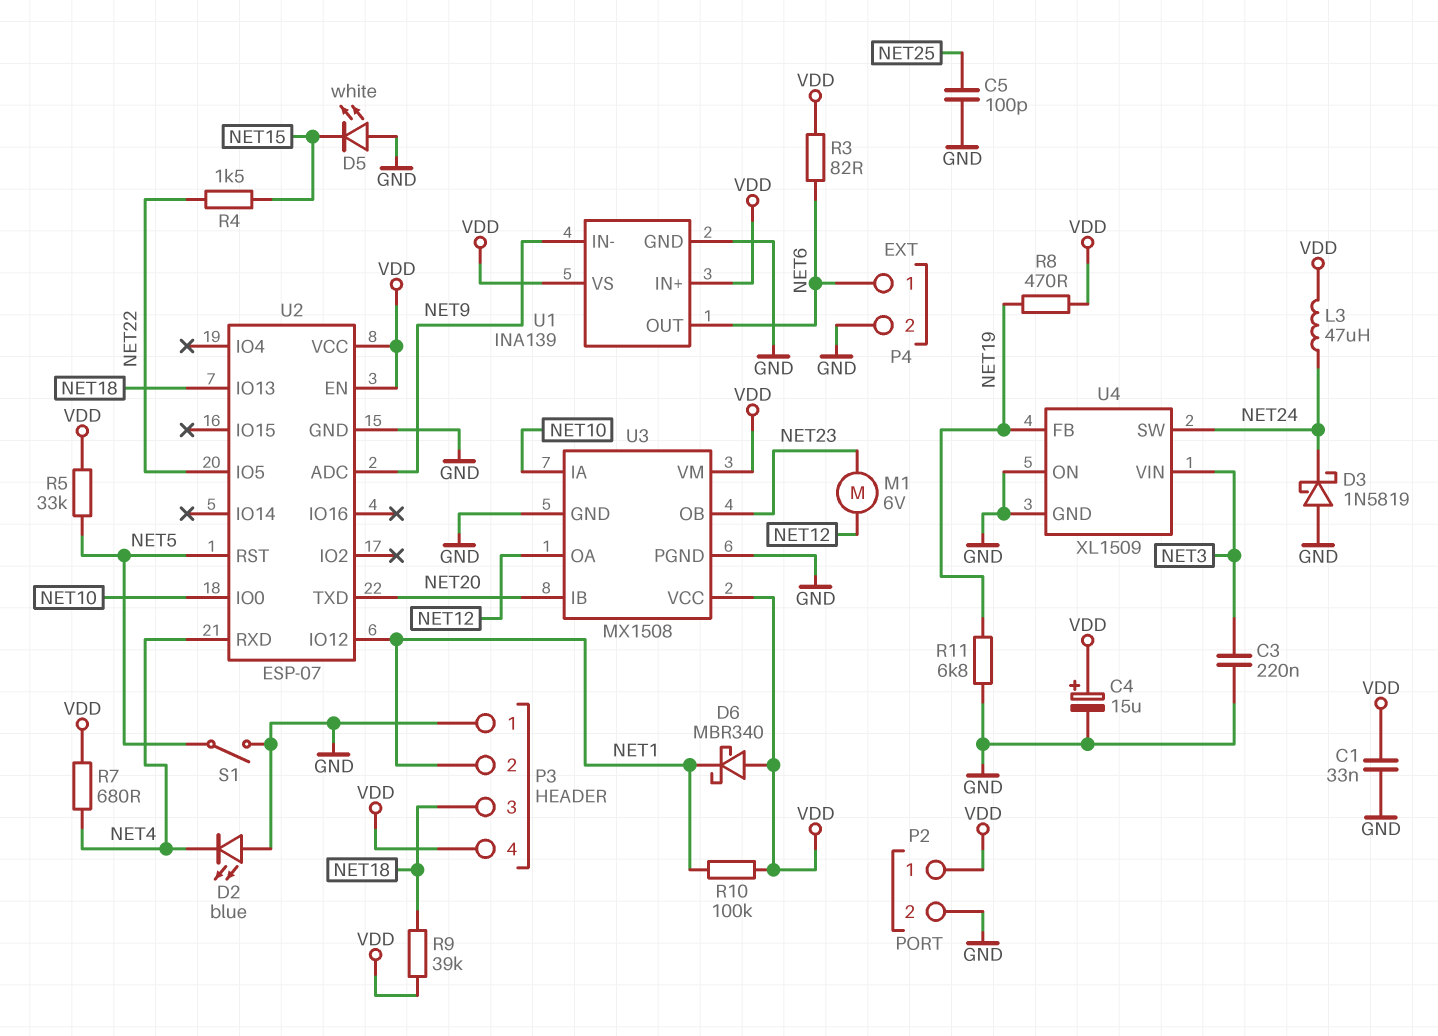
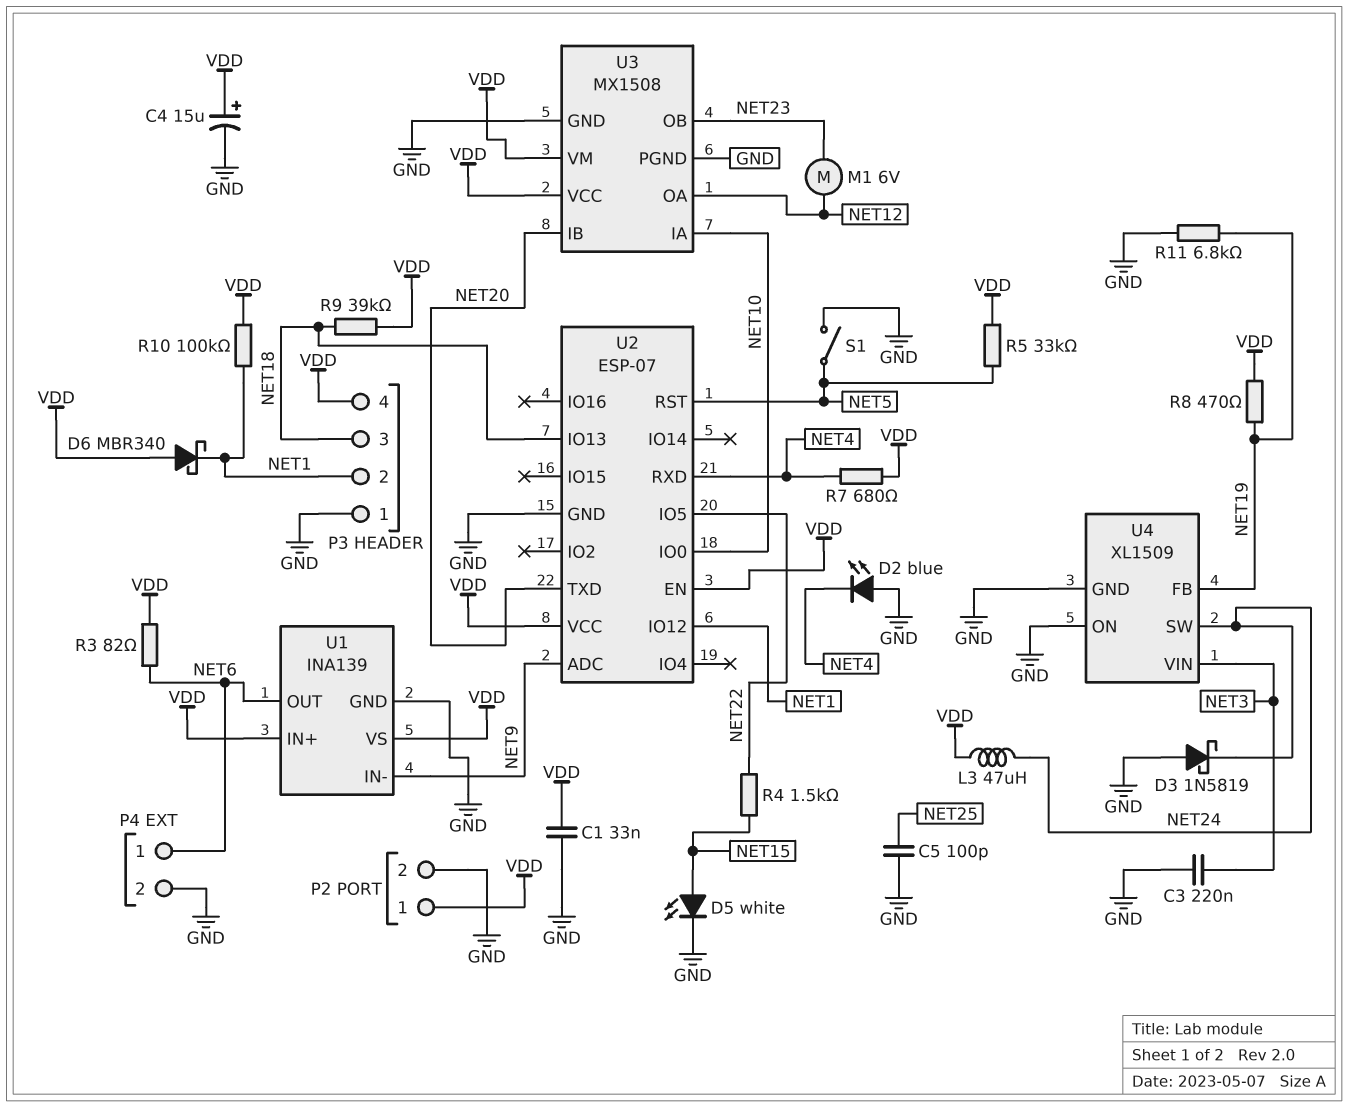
D5: LED white (A GND, K NET15) -> LED white (A NET15, K GND)

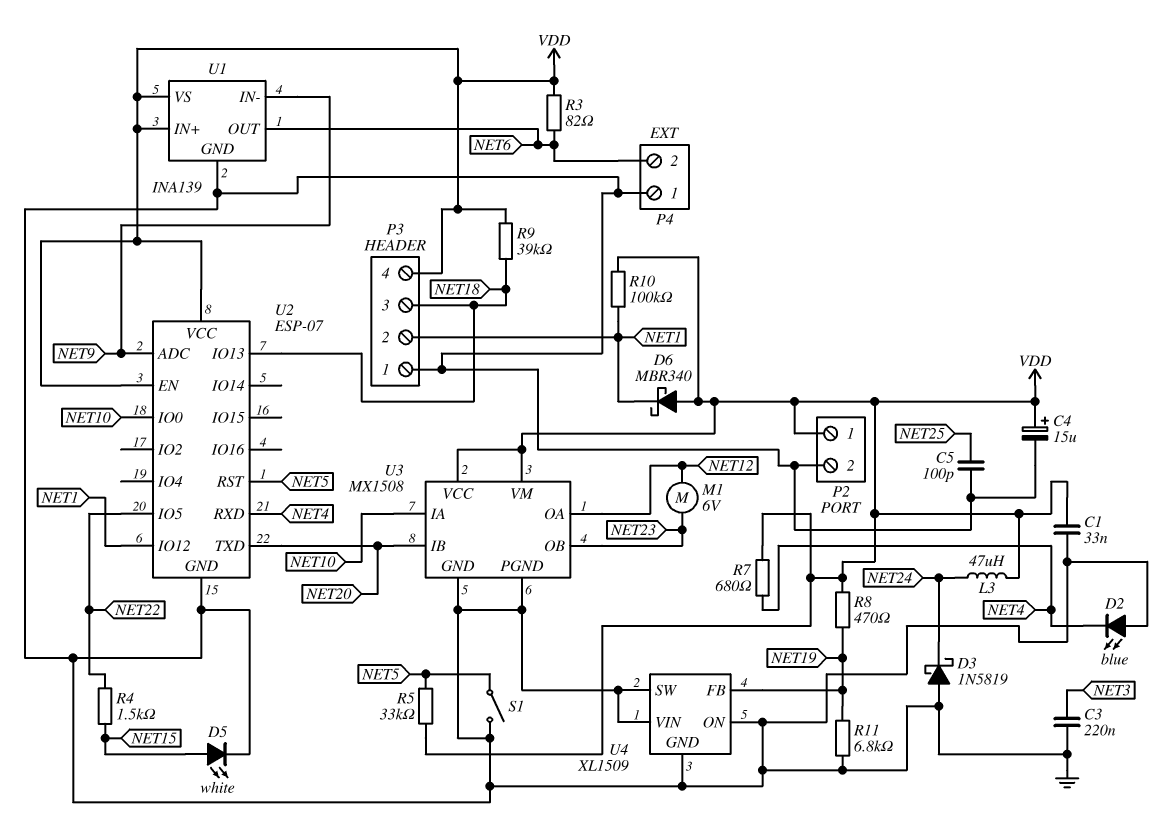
P4 pin 1: NET6 -> GND
P4 pin 2: GND -> NET6
U4 pin SW: NET24 -> GND
U4 pin VIN: NET3 -> GND

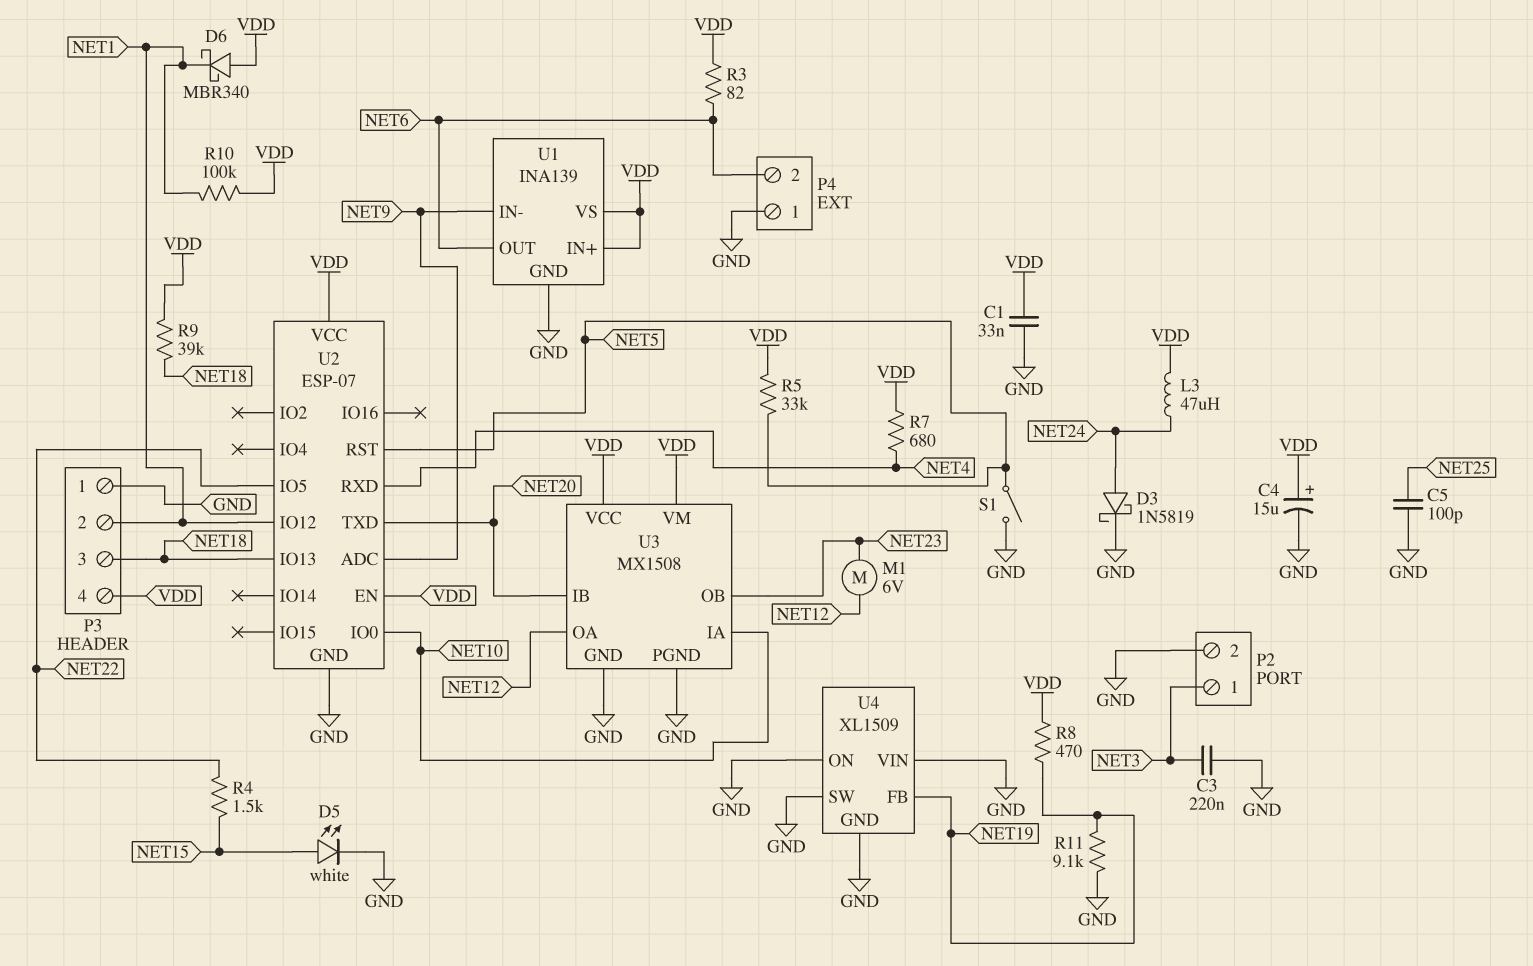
D2: LED blue (A GND, K NET4) -> none
D3: schottky 1N5819 (A GND, K NET24) -> schottky 1N5819 (A NET24, K GND)
P2 pin 1: VDD -> NET3
R11: 6.8k (GND, NET19) -> 9.1k (GND, NET19)

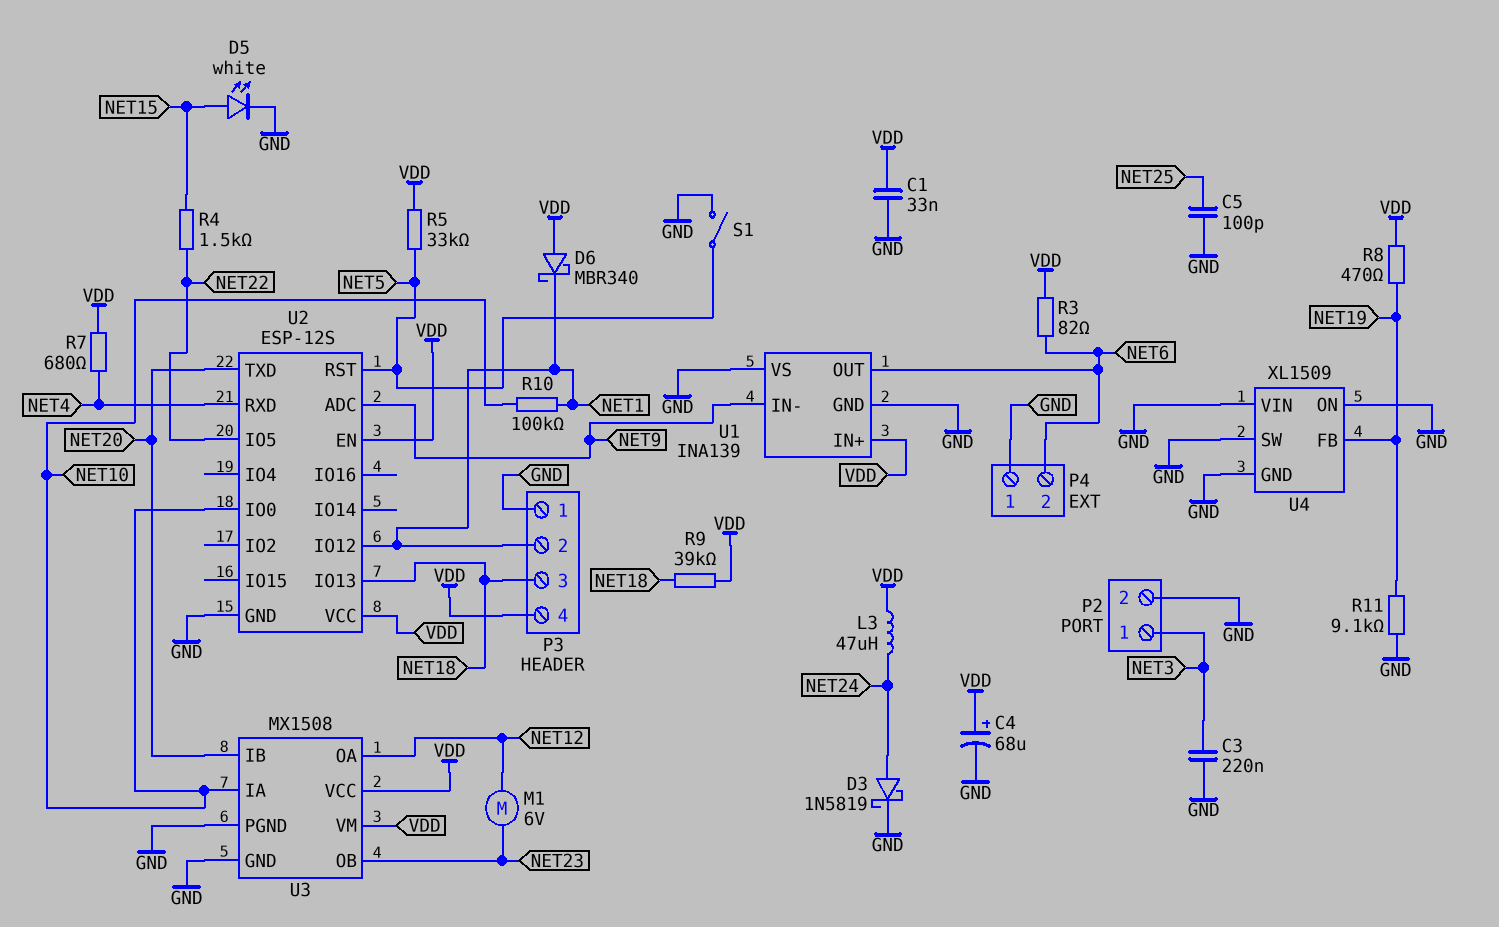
C4: 15uF (plus VDD, minus GND) -> 68uF (plus VDD, minus GND)
R10: 100k (NET1, VDD) -> 100k (NET1, NET10)
U1 pin VS: VDD -> GND
U2: ESP-07 -> ESP-12S

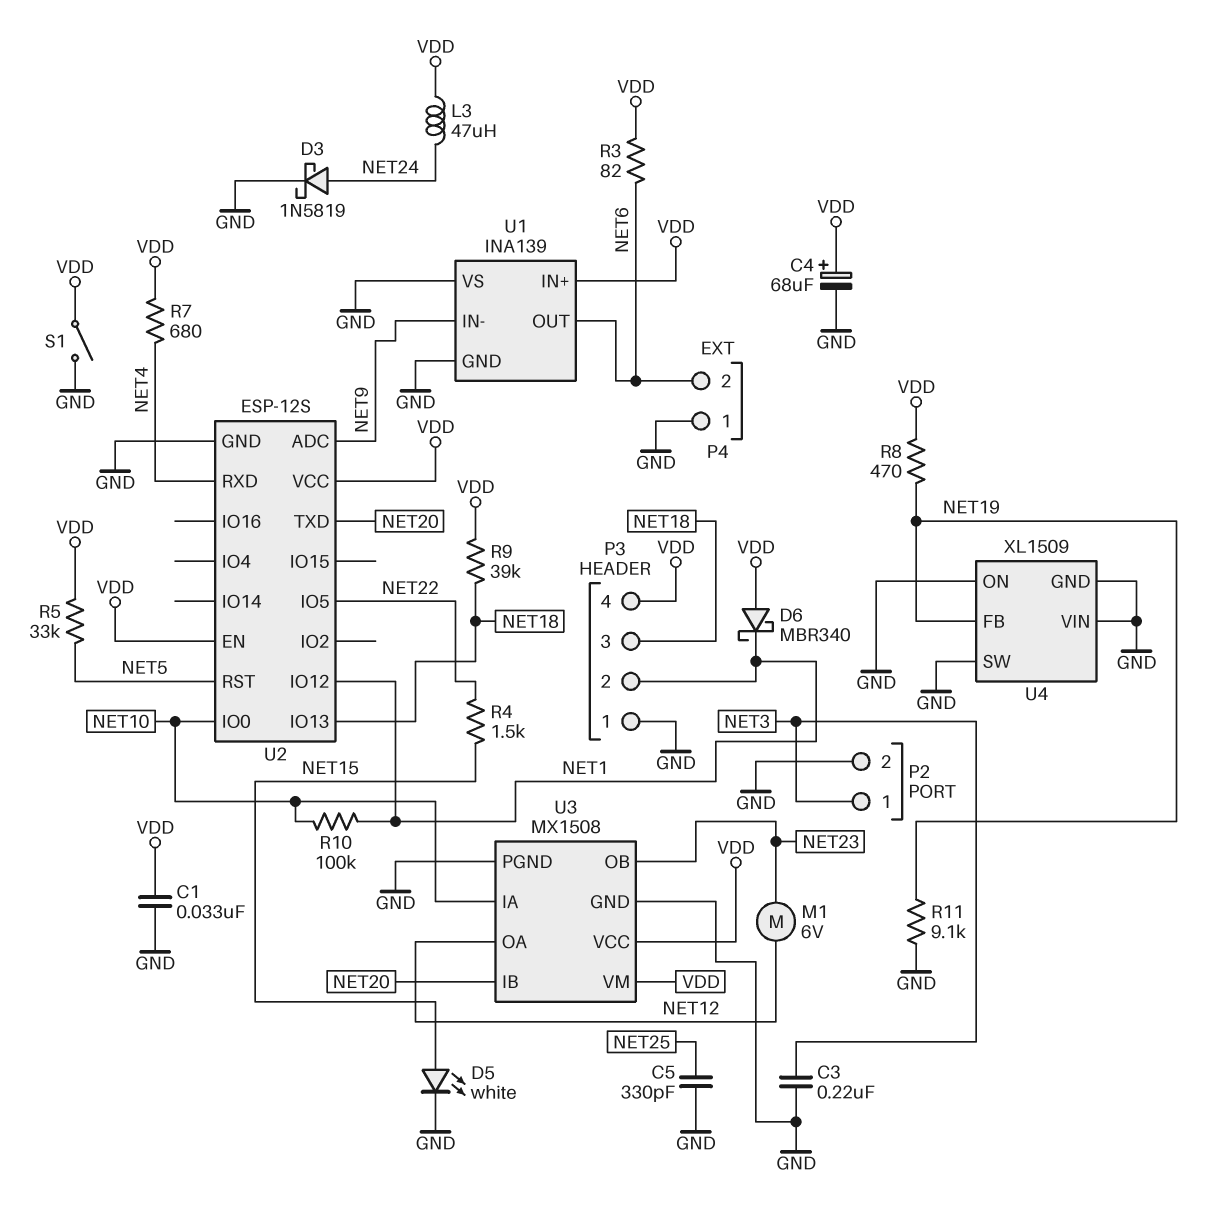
C5: 100pF (GND, NET25) -> 330pF (GND, NET25)
S1: switch (GND, NET5) -> switch (GND, VDD)

